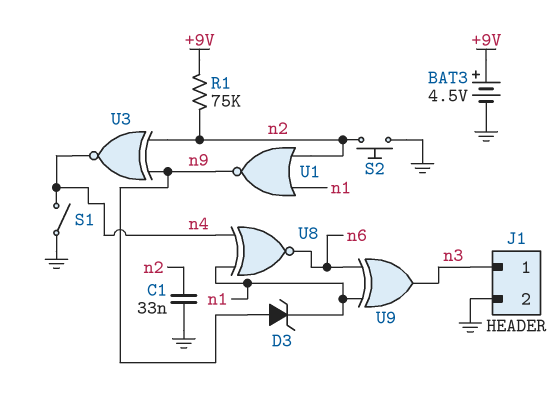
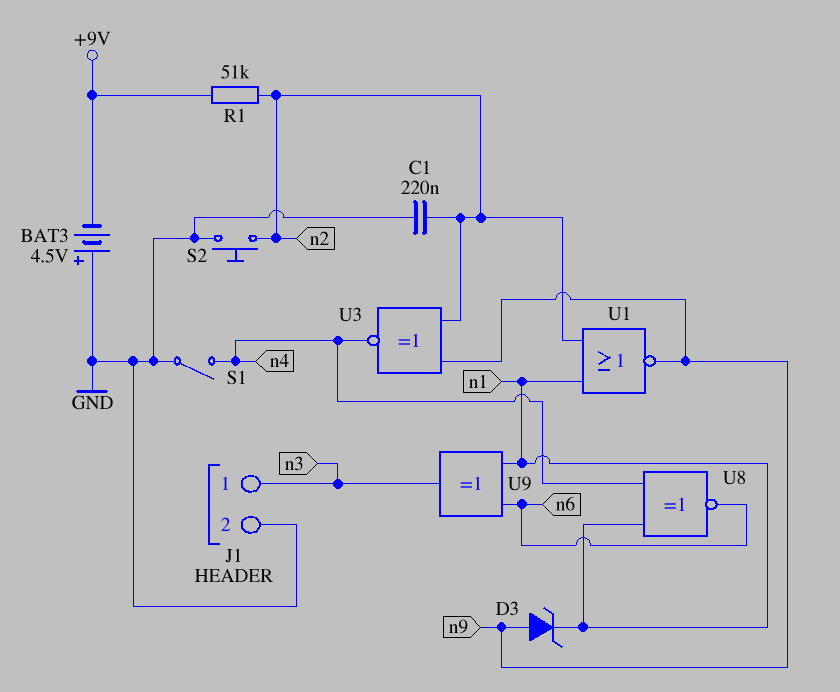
BAT3: 4.5V (plus +9V, minus GND) -> 4.5V (plus GND, minus +9V)
C1: 33nF (GND, n2) -> 220nF (GND, n2)
R1: 75k (+9V, n2) -> 51k (+9V, n2)

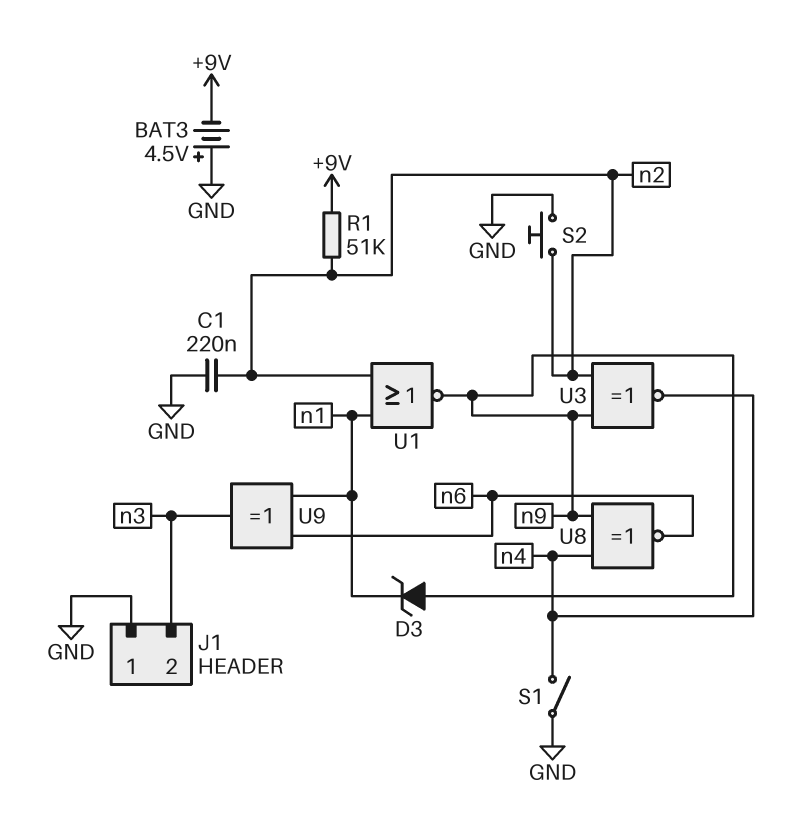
J1 pin 1: n3 -> GND
J1 pin 2: GND -> n3
U8: XNOR (in n1, in n4, out n6) -> XNOR (in n4, in n9, out n6)

